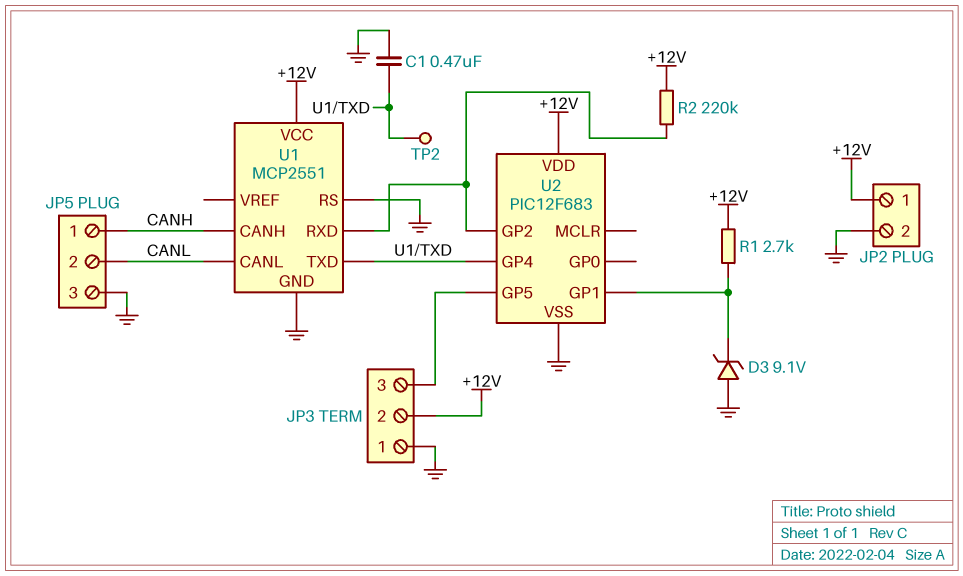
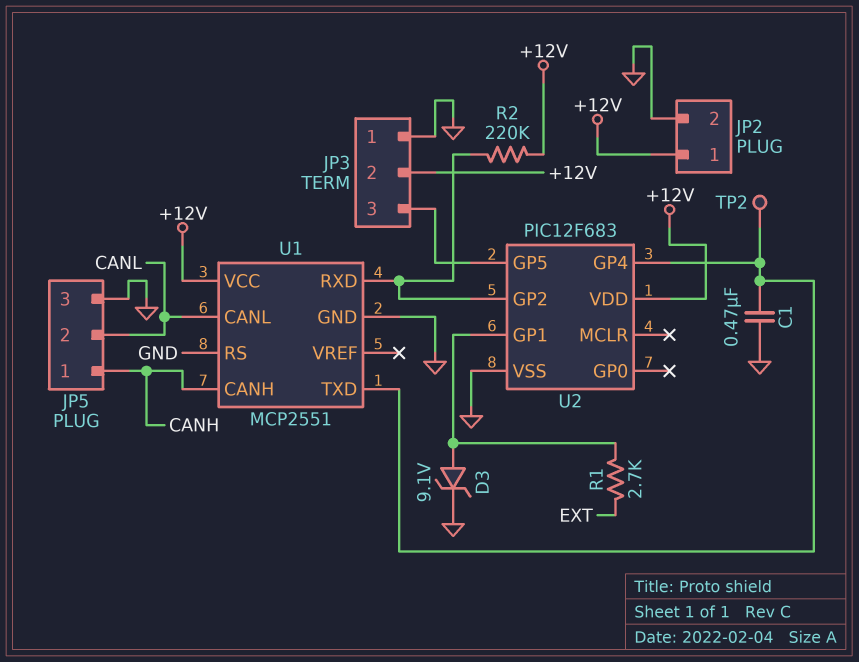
D3: zener 9.1V (A GND, K U2/GP1) -> zener 9.1V (A U2/GP1, K GND)
R1: 2.7k (+12V, U2/GP1) -> 2.7k (EXT, U2/GP1)

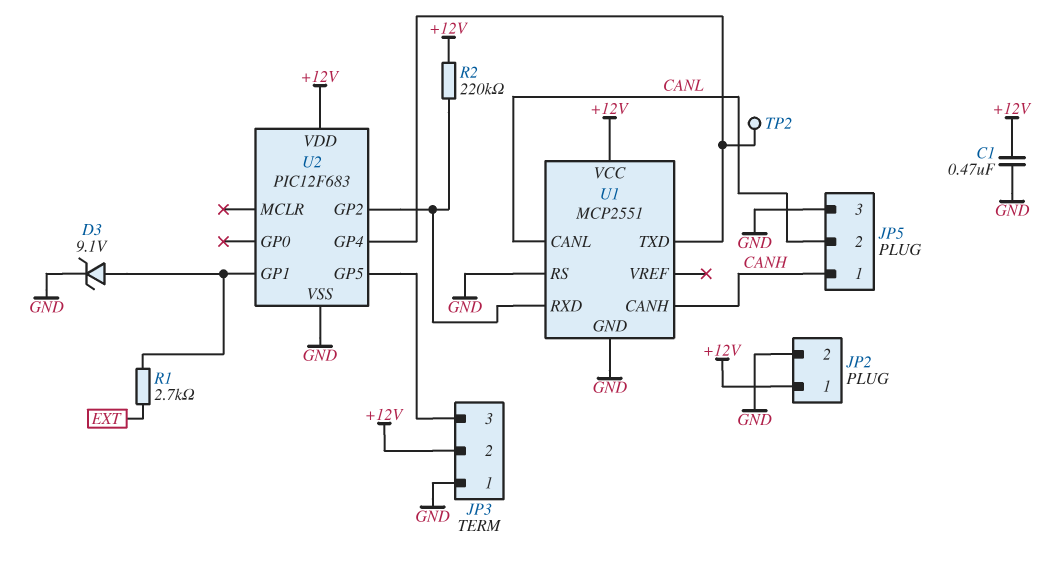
C1: 470nF (GND, U1/TXD) -> 470nF (+12V, GND)

